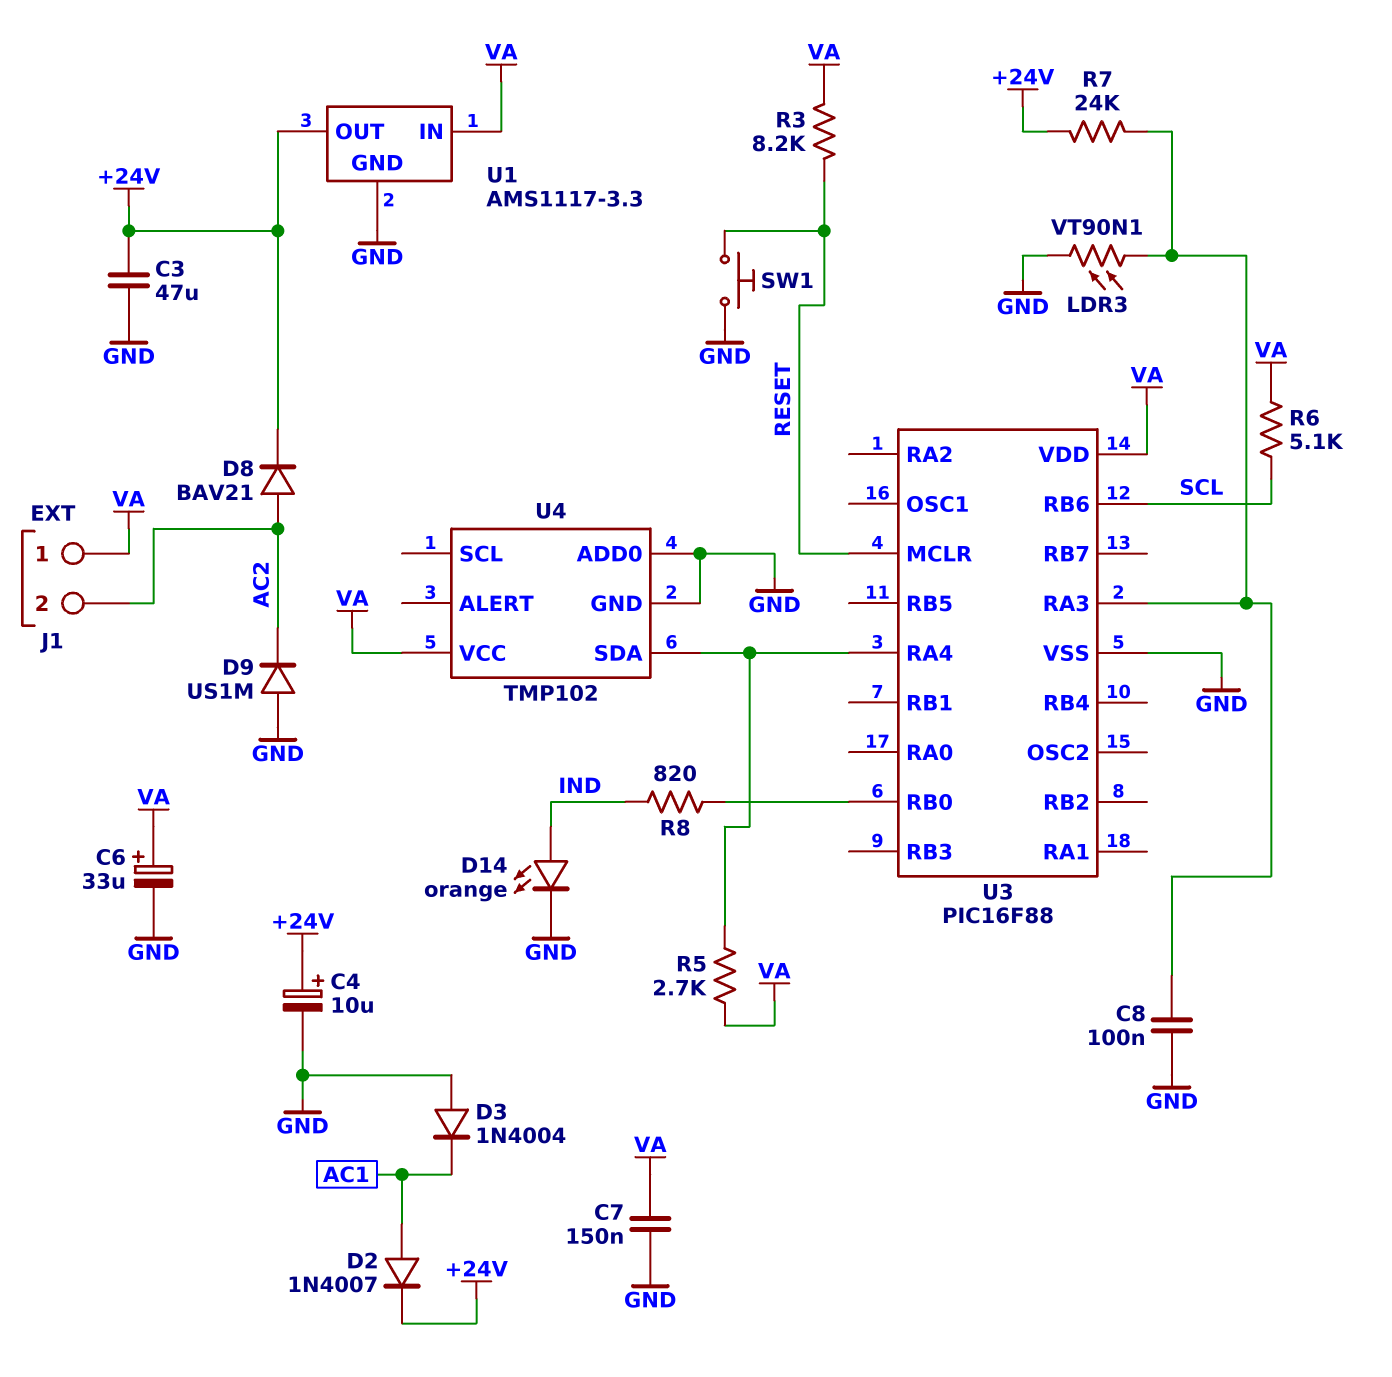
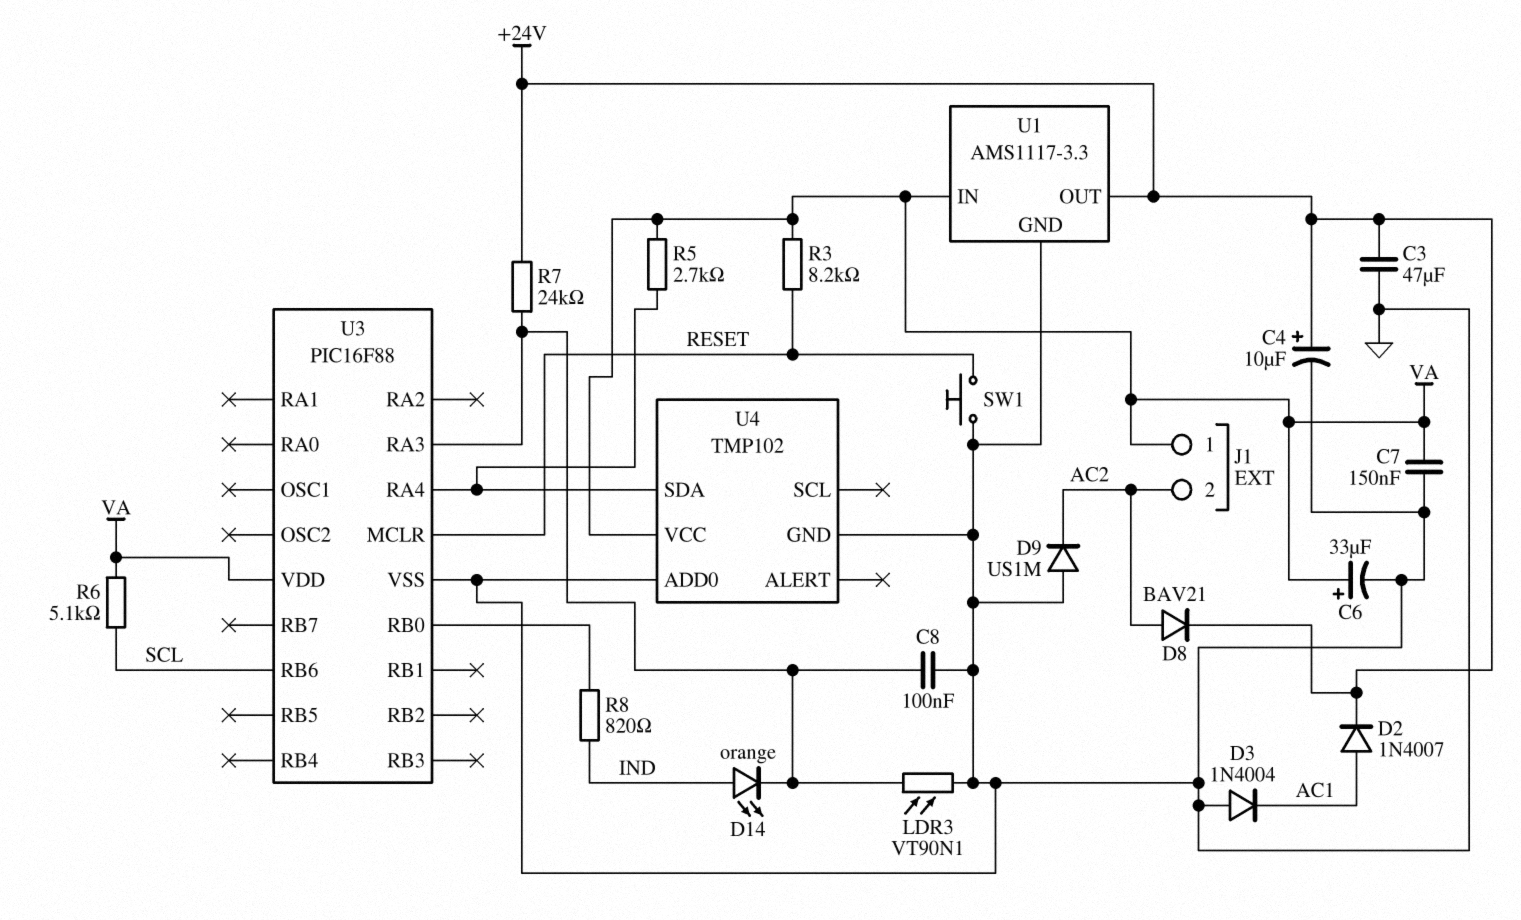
D14: LED orange (A IND, K GND) -> LED orange (A IND, K U3/RA3)

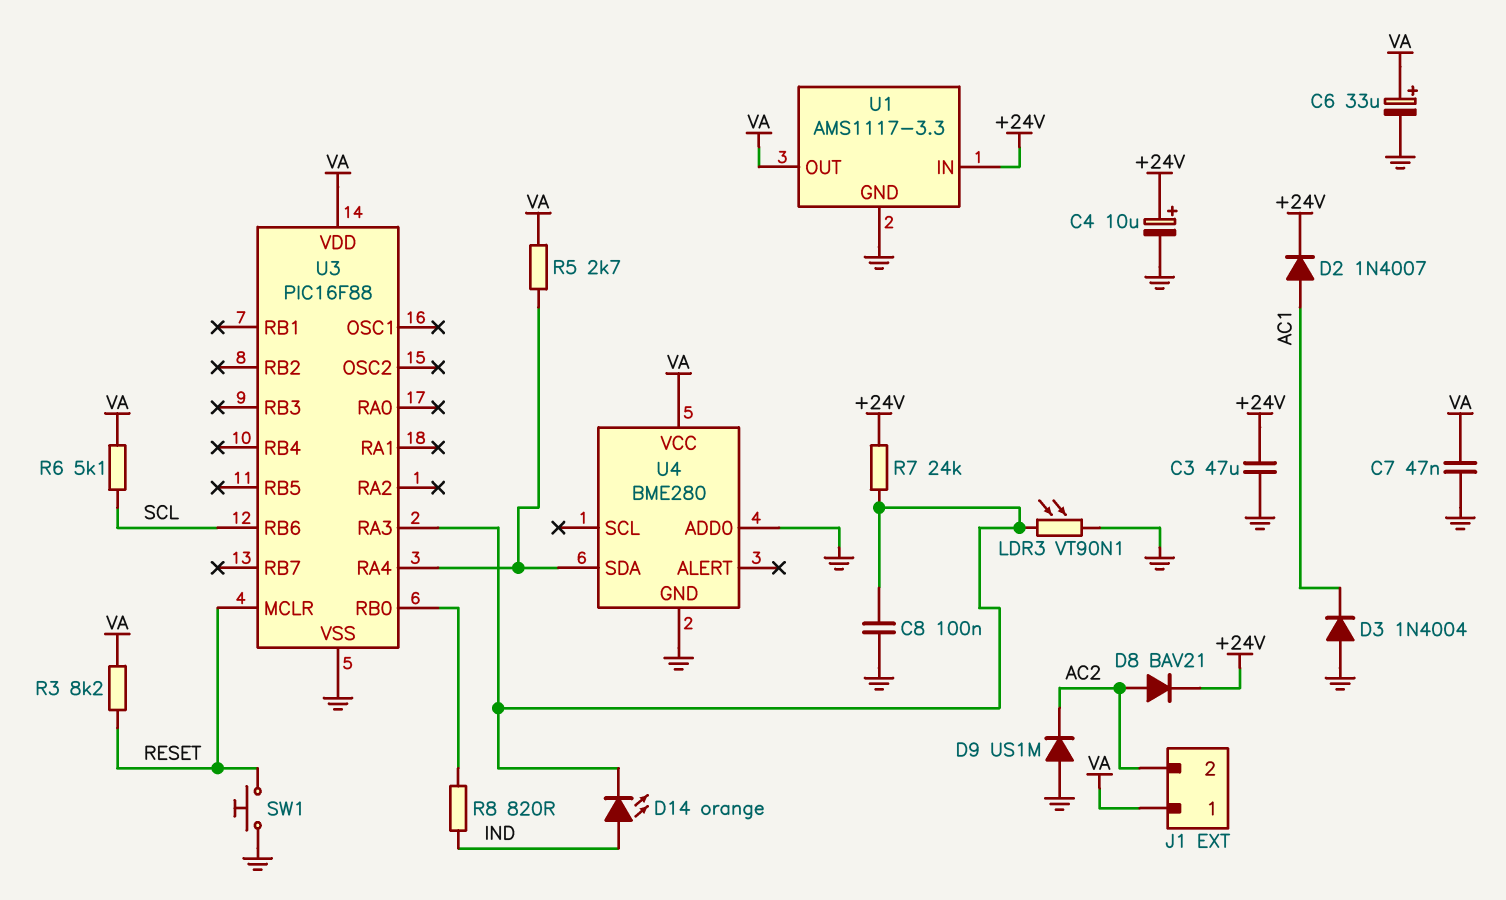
C7: 150nF (GND, VA) -> 47nF (GND, VA)
U1 pin IN: VA -> +24V
U1 pin OUT: +24V -> VA
U4: TMP102 -> BME280

